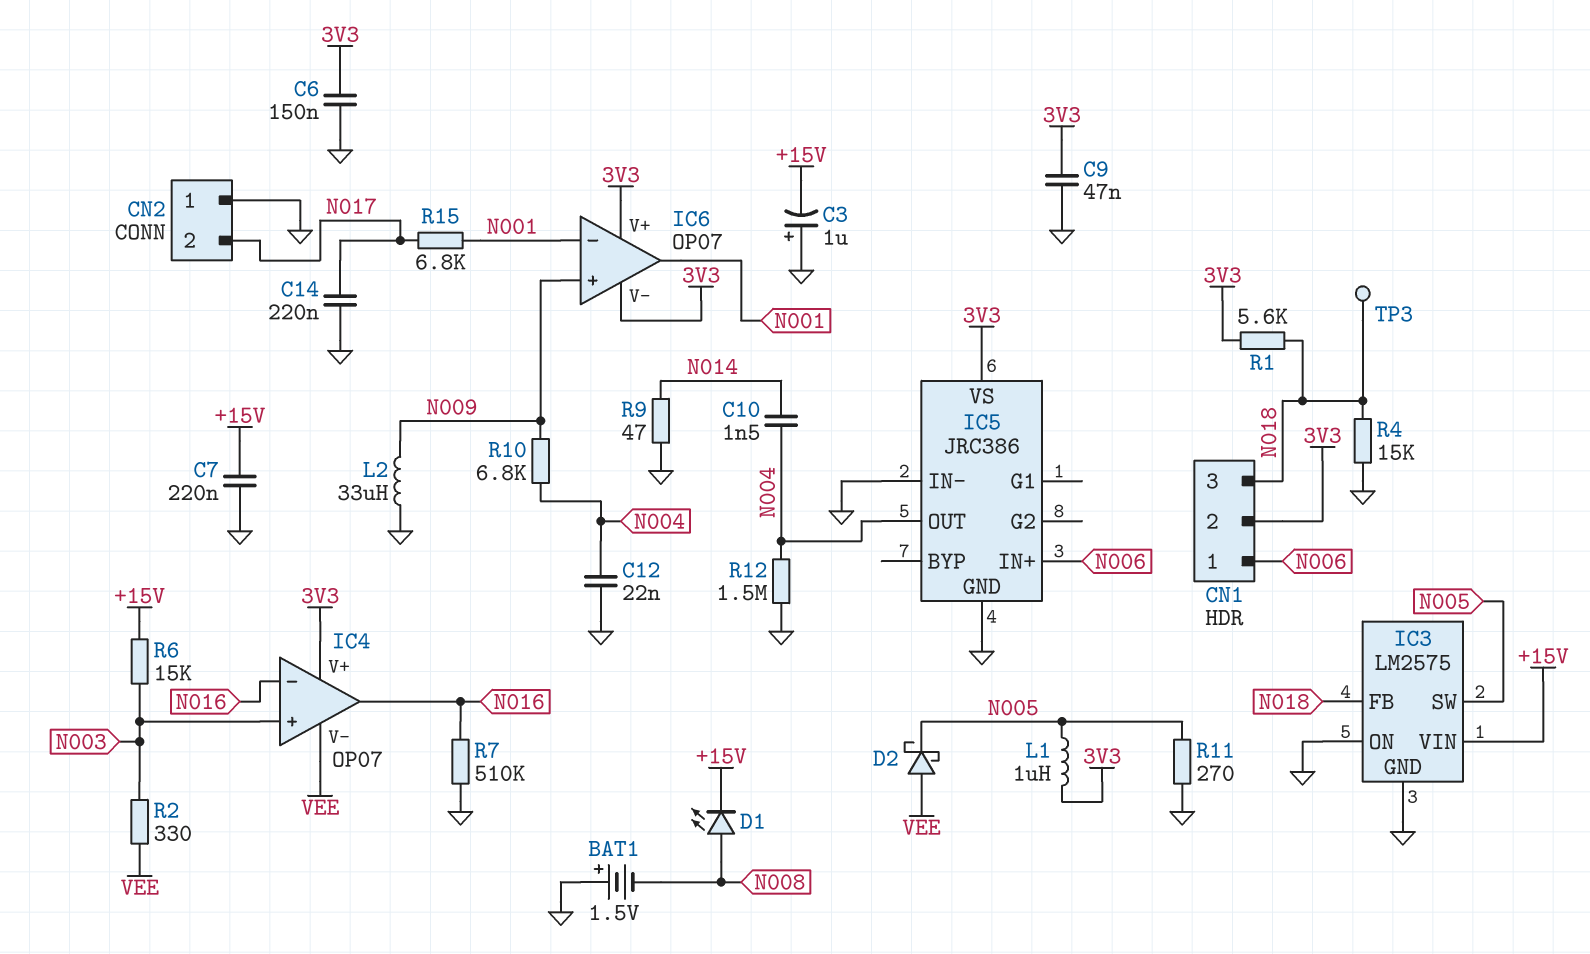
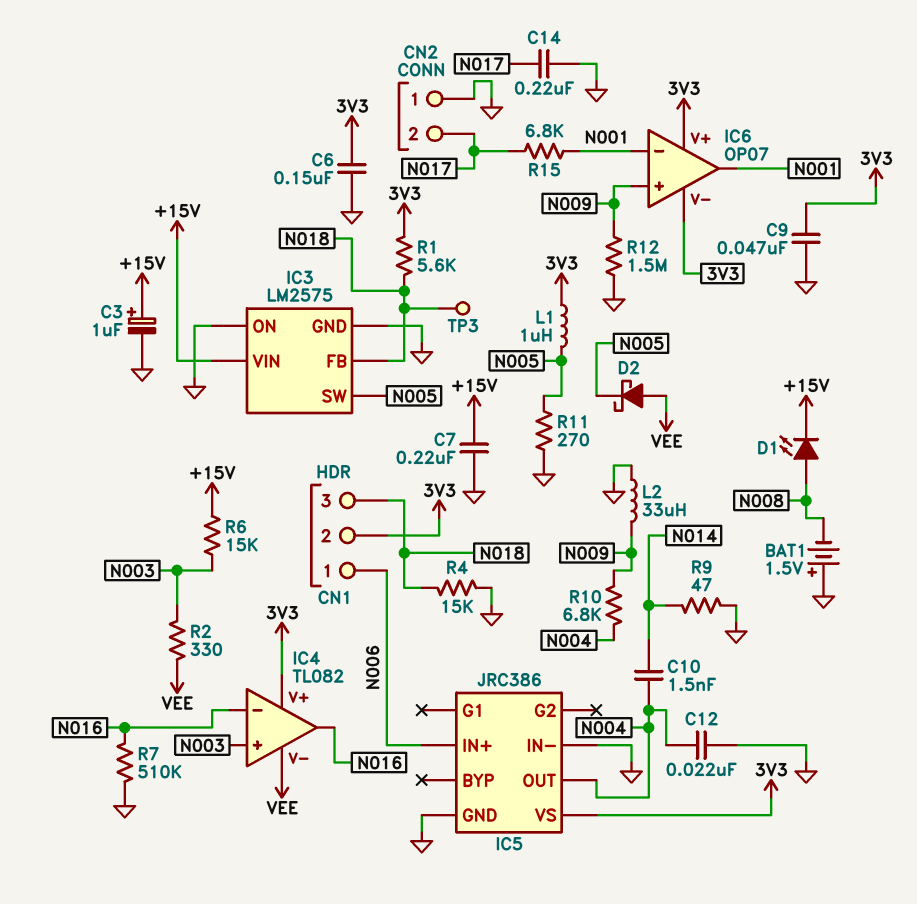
C3: 1uF (plus GND, minus +15V) -> 1uF (plus +15V, minus GND)
IC4: OP07 -> TL082
R12: 1.5M (GND, N004) -> 1.5M (GND, N009)

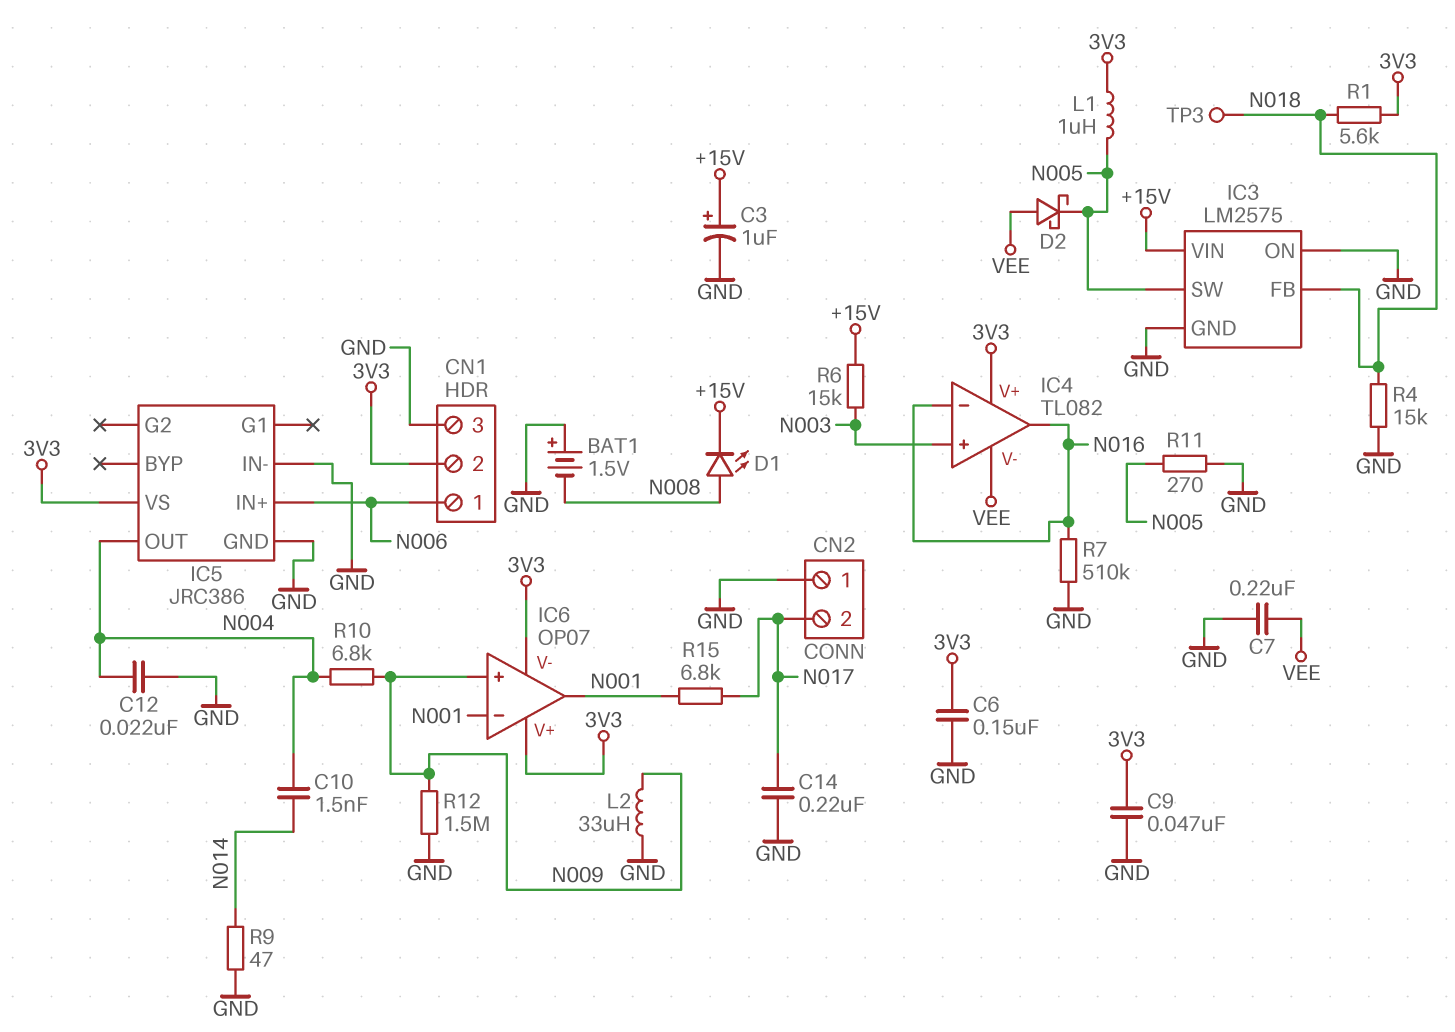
C7: 220nF (+15V, GND) -> 220nF (GND, VEE)
CN1 pin 3: N018 -> GND
R2: 330 (N003, VEE) -> none

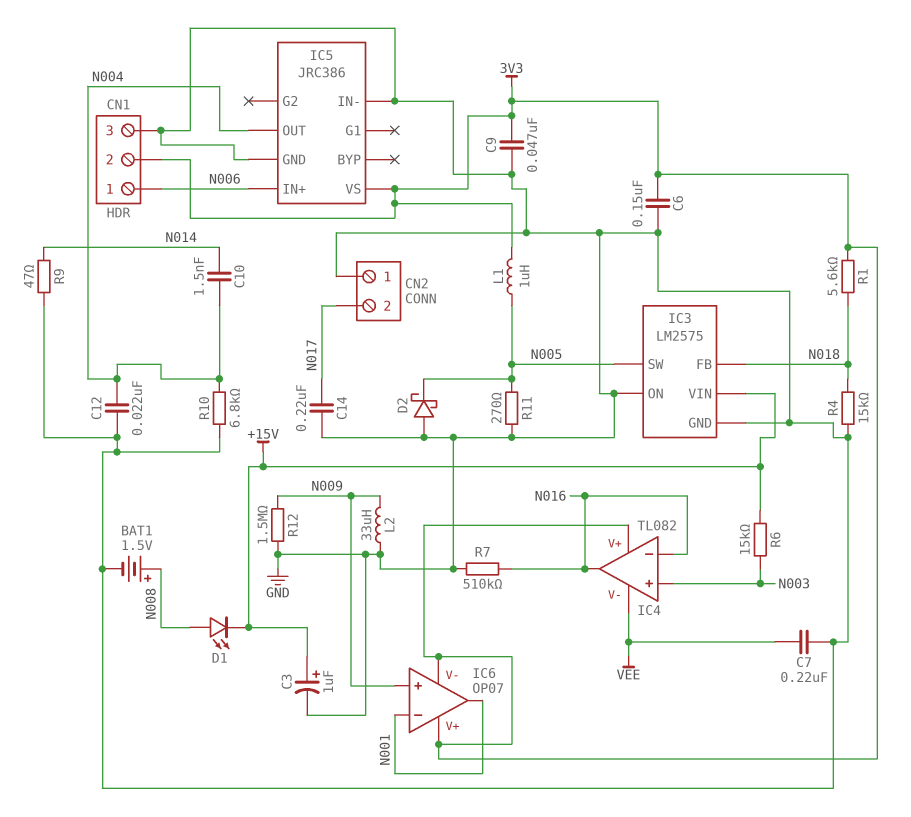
BAT1: 1.5V (plus GND, minus N008) -> 1.5V (plus N008, minus GND)
D2: schottky (A VEE, K N005) -> schottky (A GND, K N005)
R10: 6.8k (N004, N009) -> 6.8k (GND, N004)
R15: 6.8k (N001, N017) -> none
TP3: test point (N018) -> none

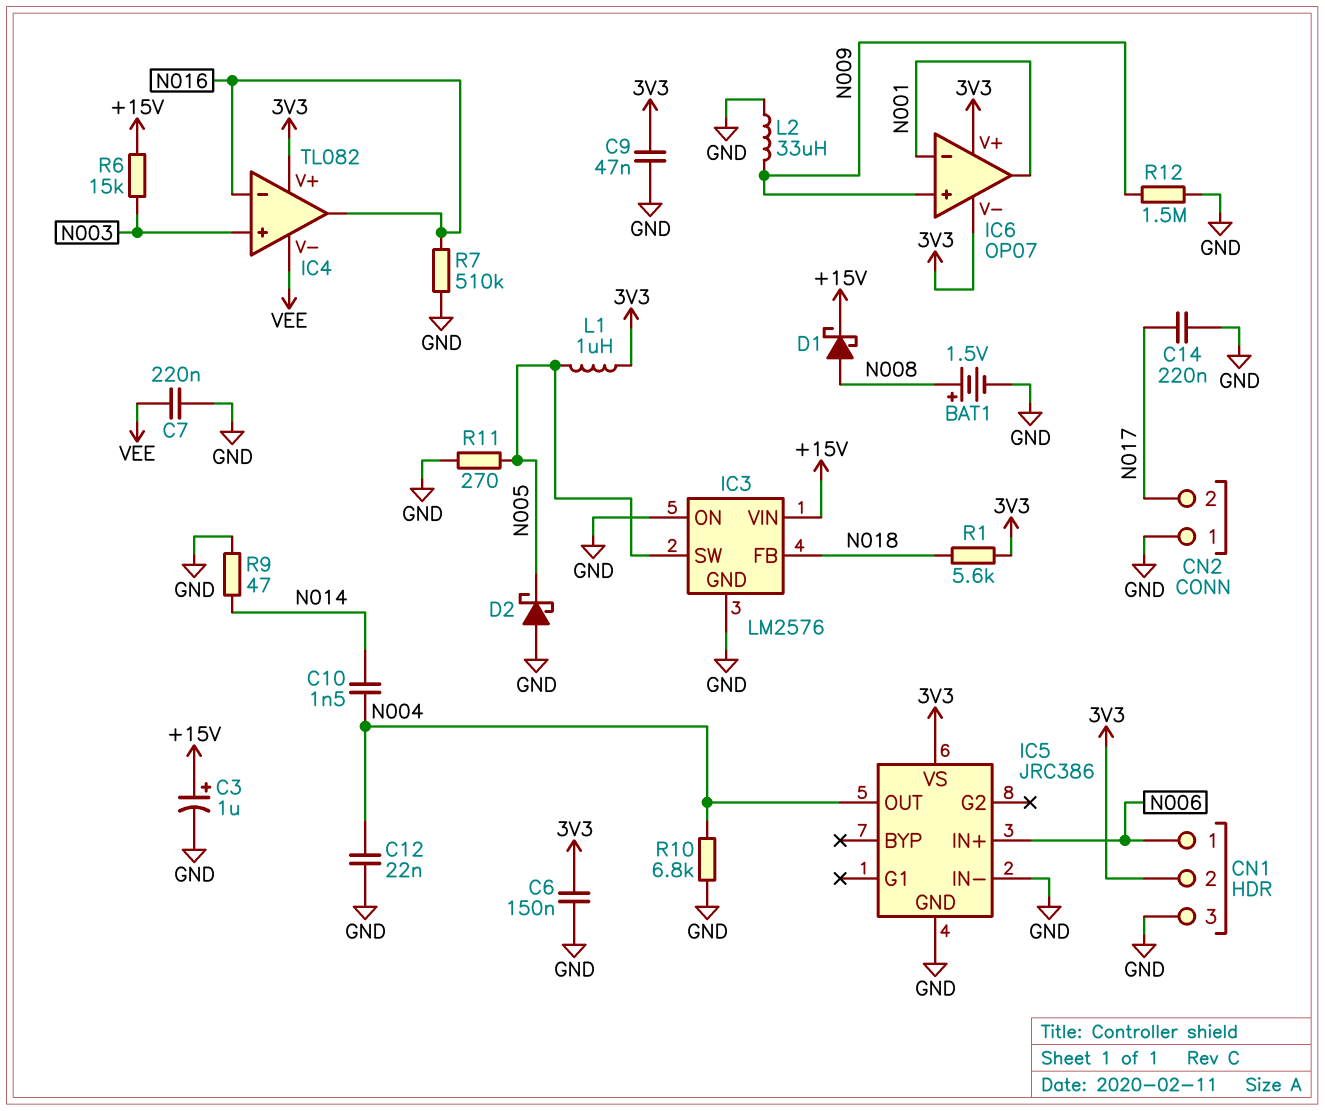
D1: LED (A N008, K +15V) -> schottky (A N008, K +15V)
IC3: LM2575 -> LM2576
R4: 15k (GND, N018) -> none

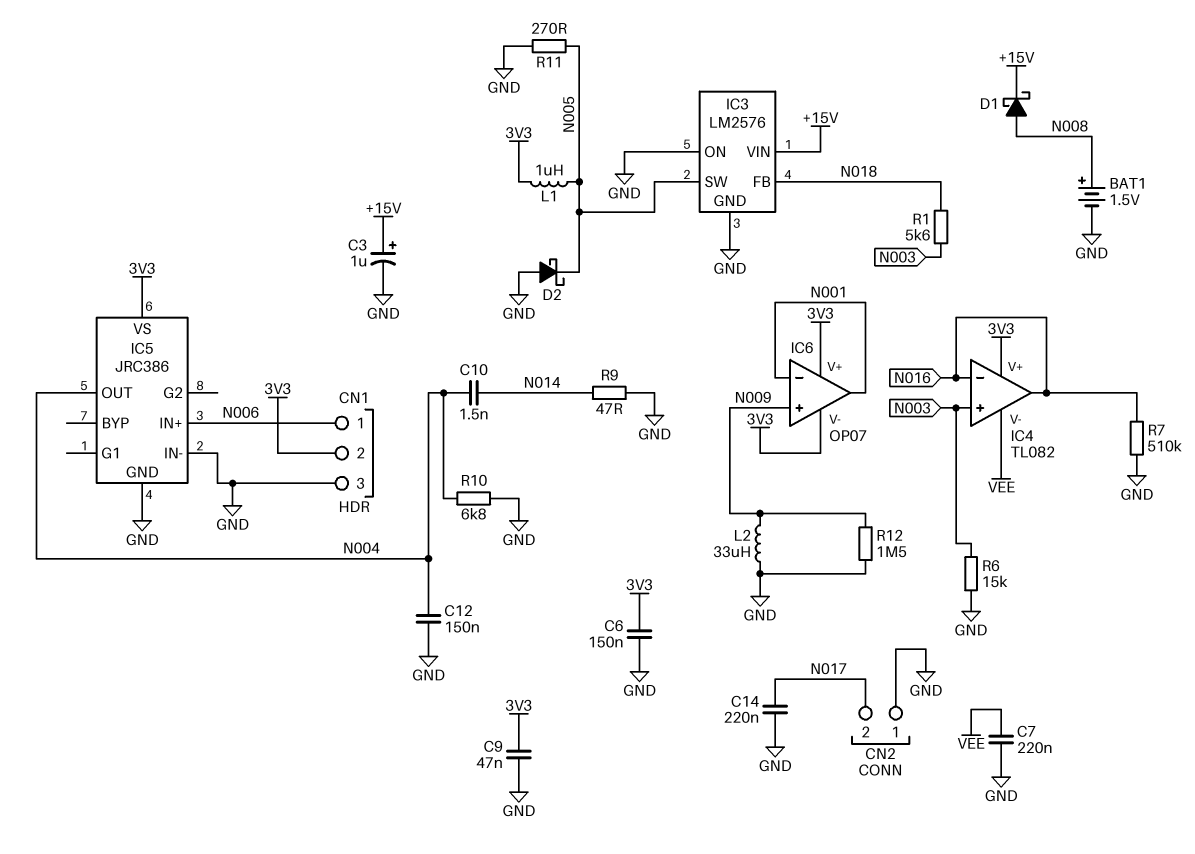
C12: 22nF (GND, N004) -> 150nF (GND, N004)
R1: 5.6k (3V3, N018) -> 5.6k (N003, N018)
R6: 15k (+15V, N003) -> 15k (GND, N003)

